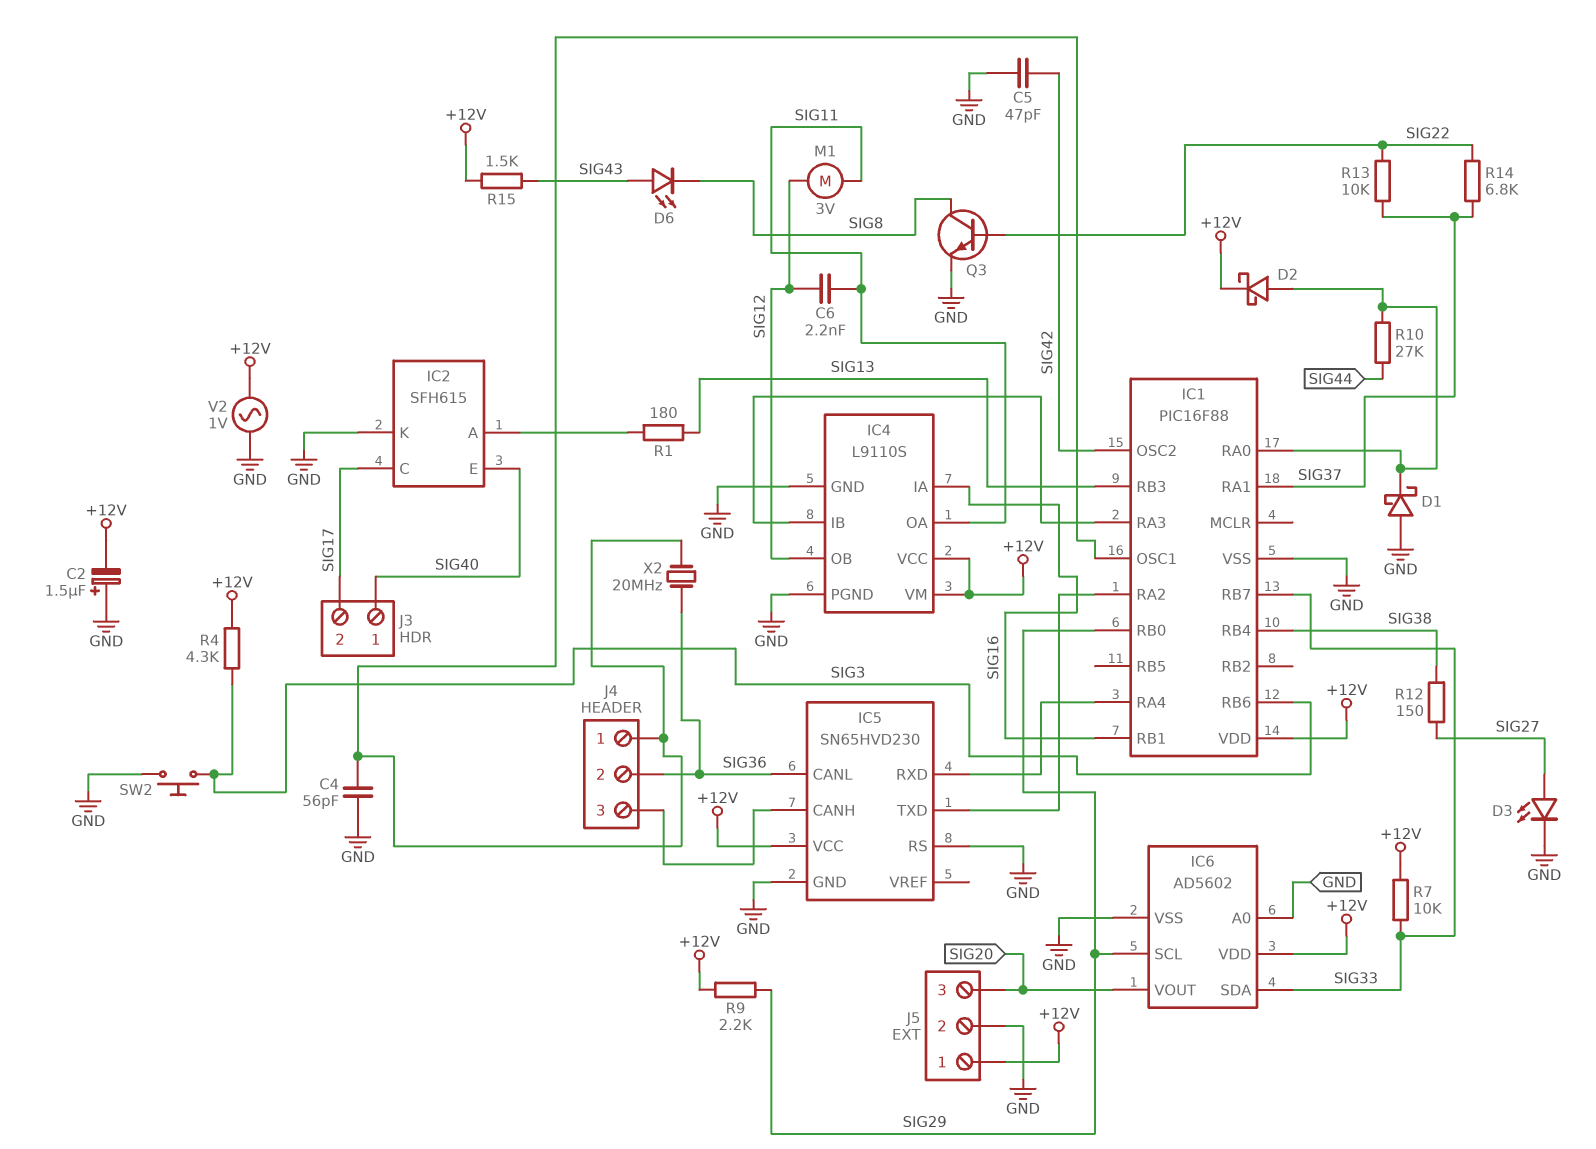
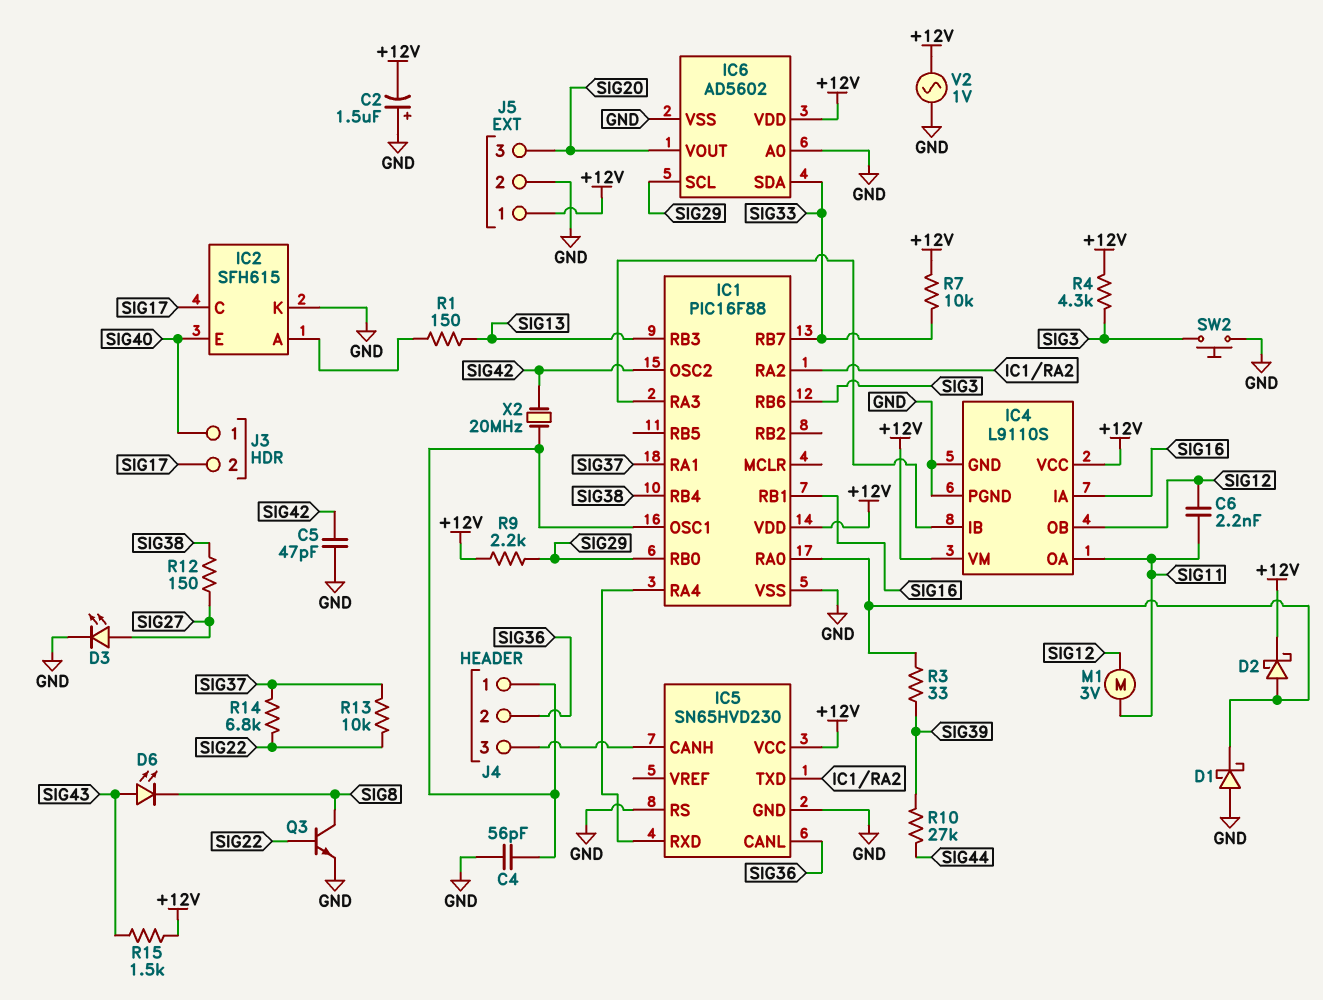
R1: 180 (IC2/A, SIG13) -> 150 (IC2/A, SIG13)
R3: none -> 33 (IC1/RA0, SIG39)
R10: 27k (IC1/RA0, SIG44) -> 27k (SIG39, SIG44)
X2: 20MHz (IC1/OSC1, SIG36) -> 20MHz (IC1/OSC1, SIG42)

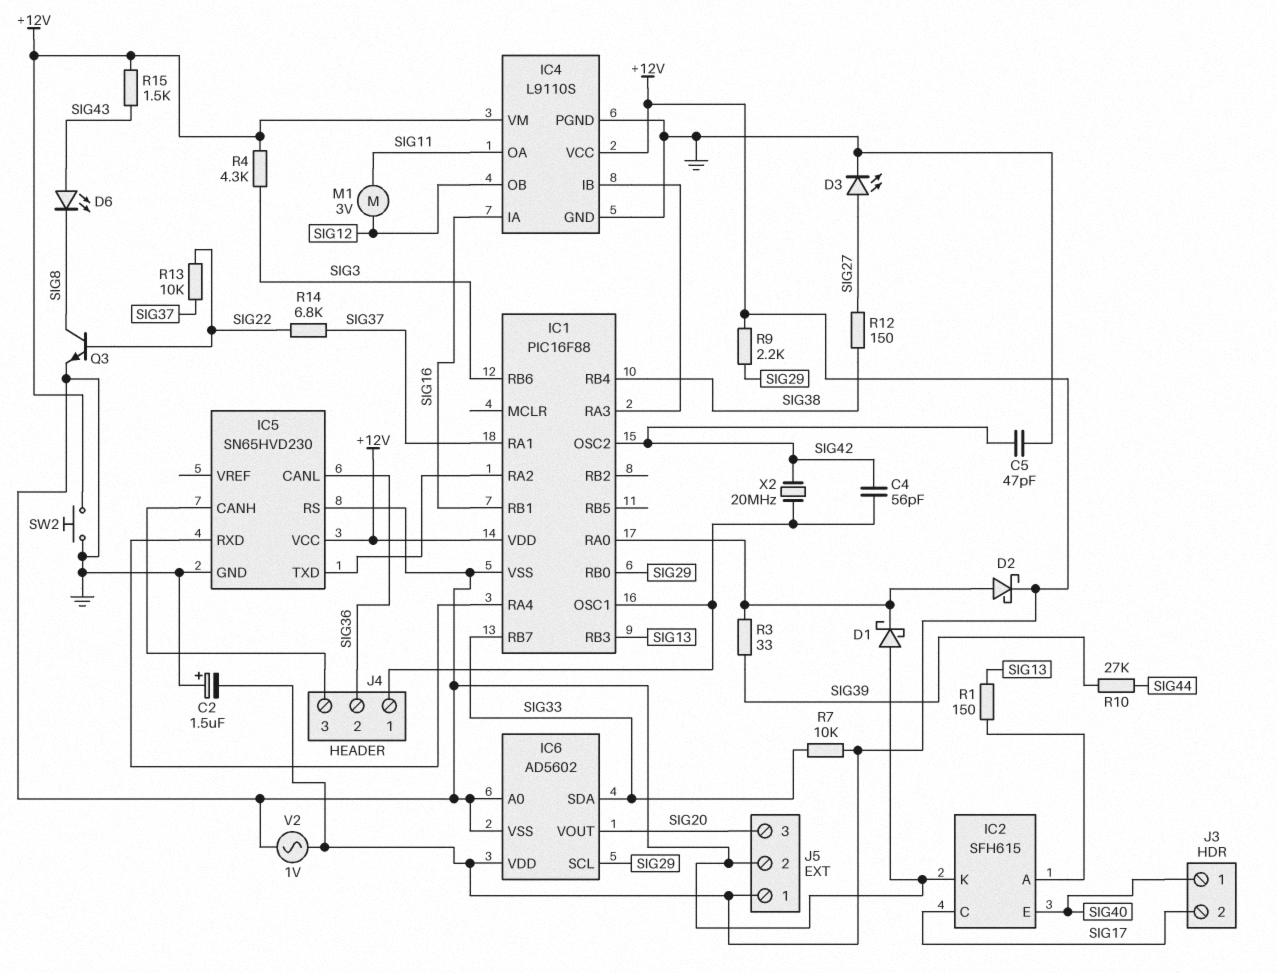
C4: 56pF (GND, IC1/OSC1) -> 56pF (IC1/OSC1, SIG42)
C6: 2.2nF (SIG11, SIG12) -> none
SW2: button (GND, SIG3) -> button (+12V, GND)

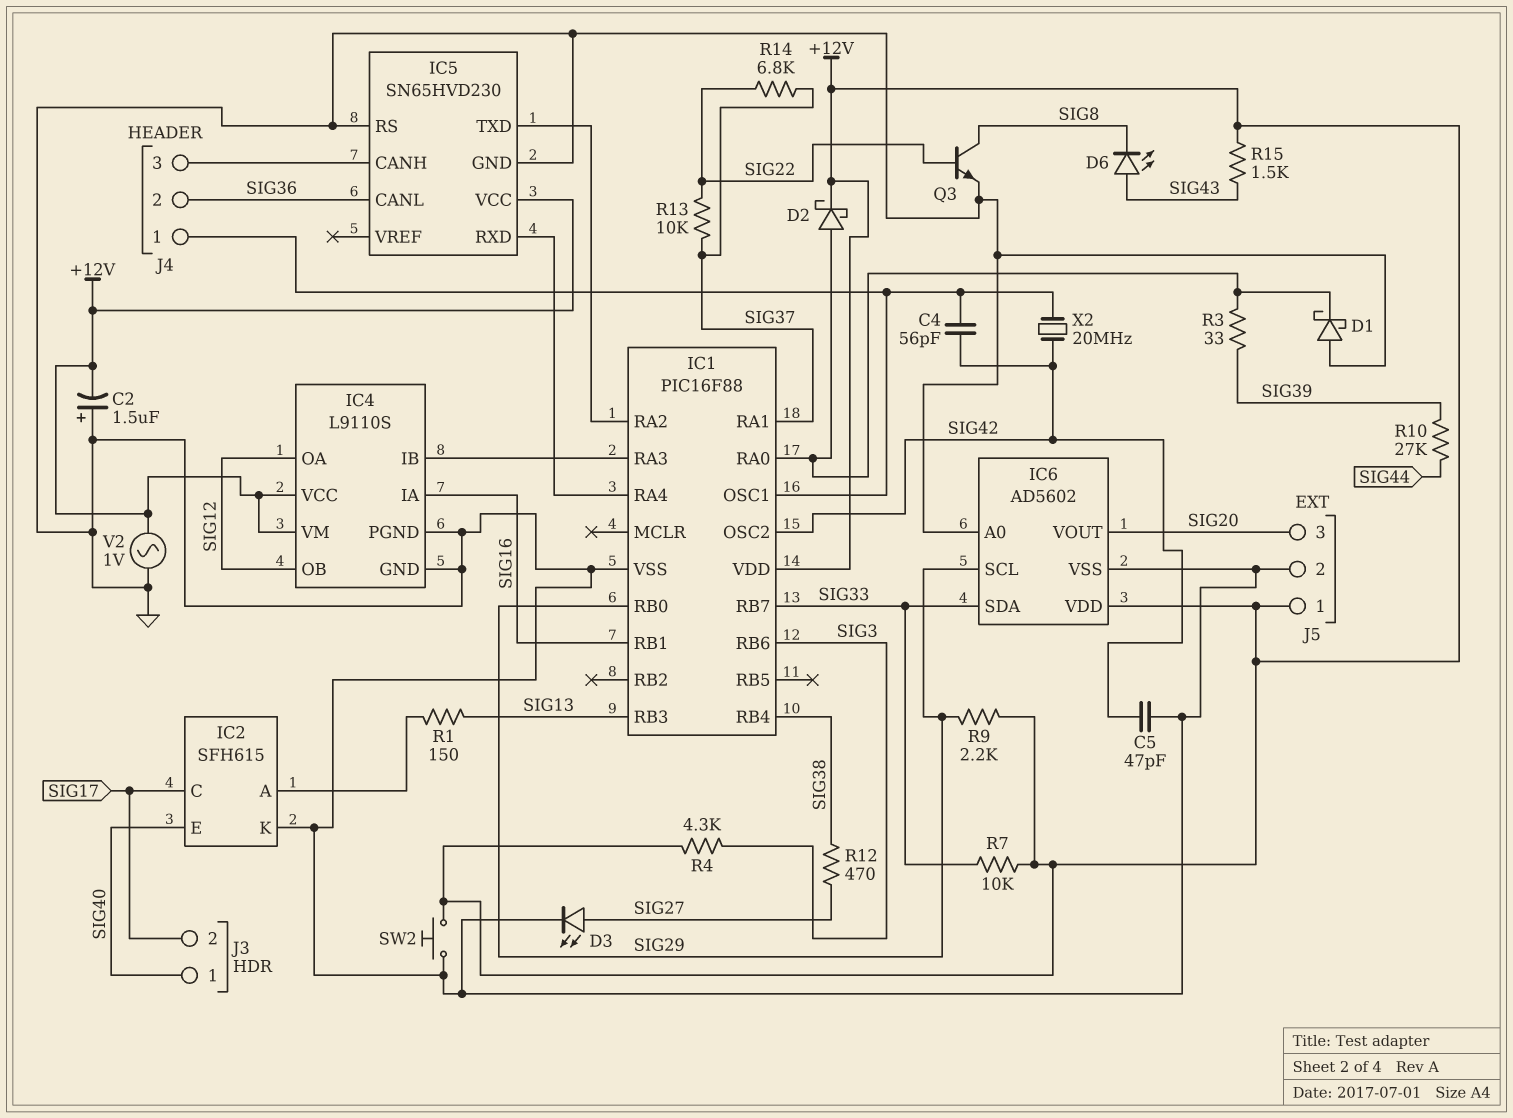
IC4 pin OA: SIG11 -> SIG12
M1: motor 3V (SIG11, SIG12) -> none
R12: 150 (SIG27, SIG38) -> 470 (SIG27, SIG38)

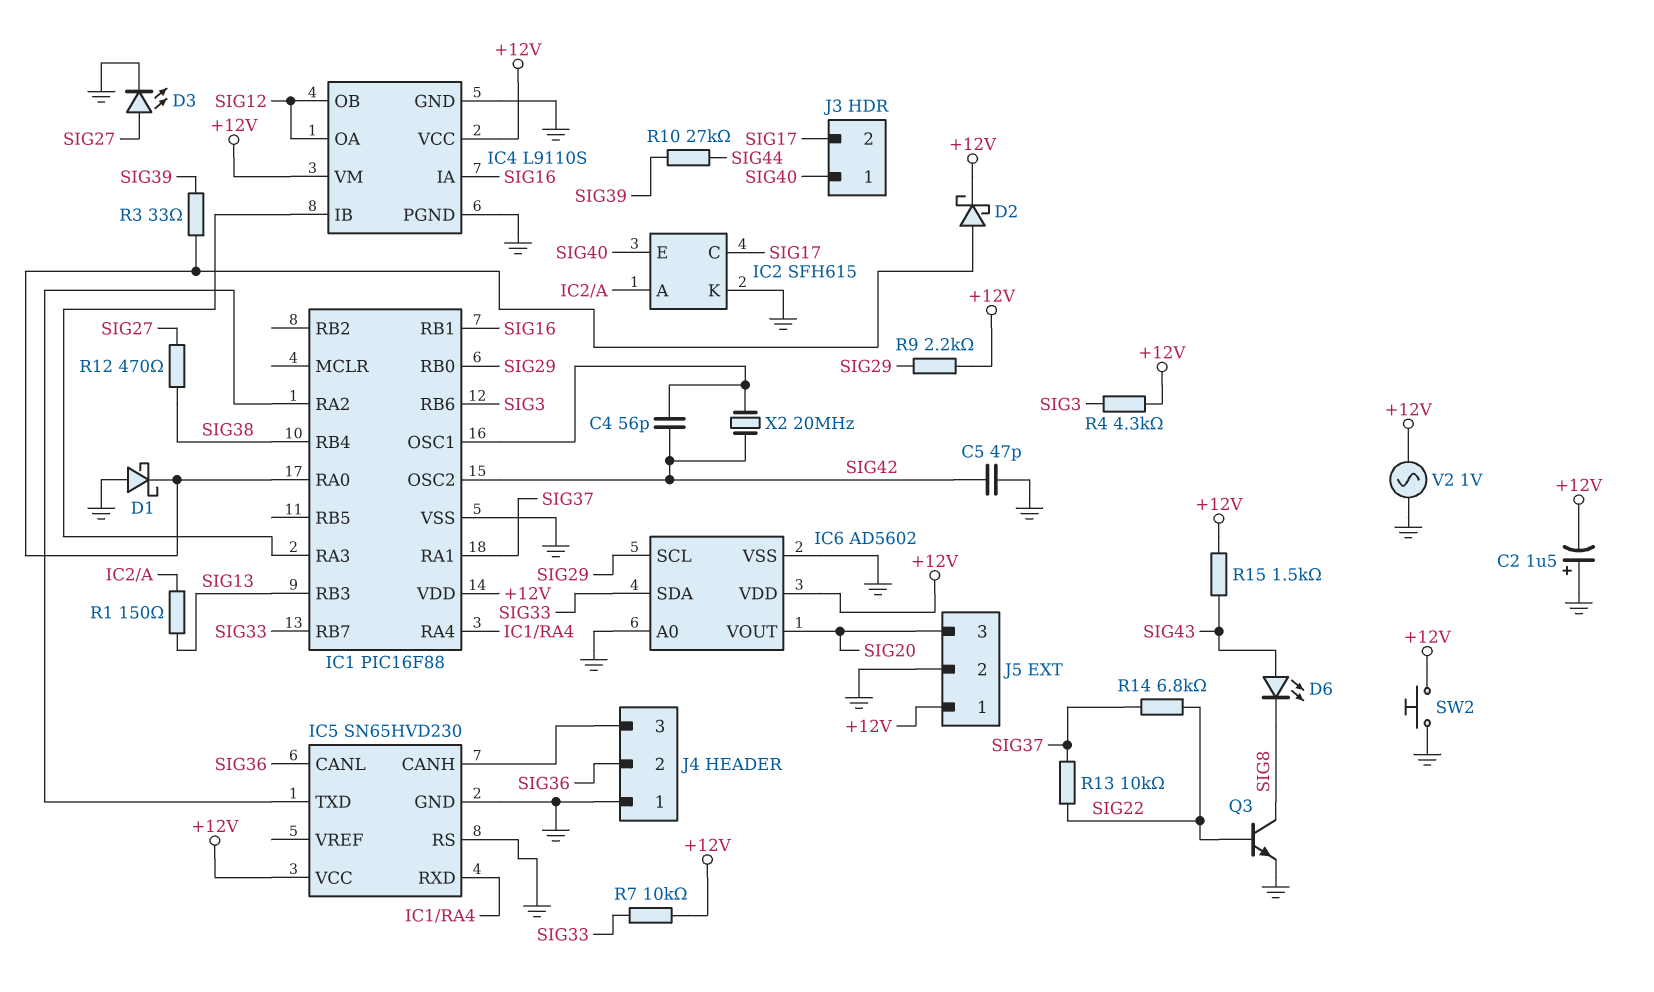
J4 pin 1: IC1/OSC1 -> GND

